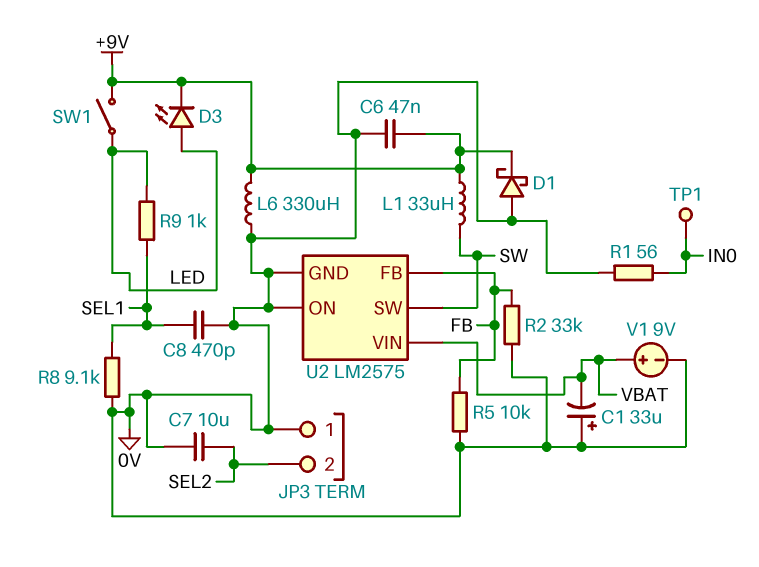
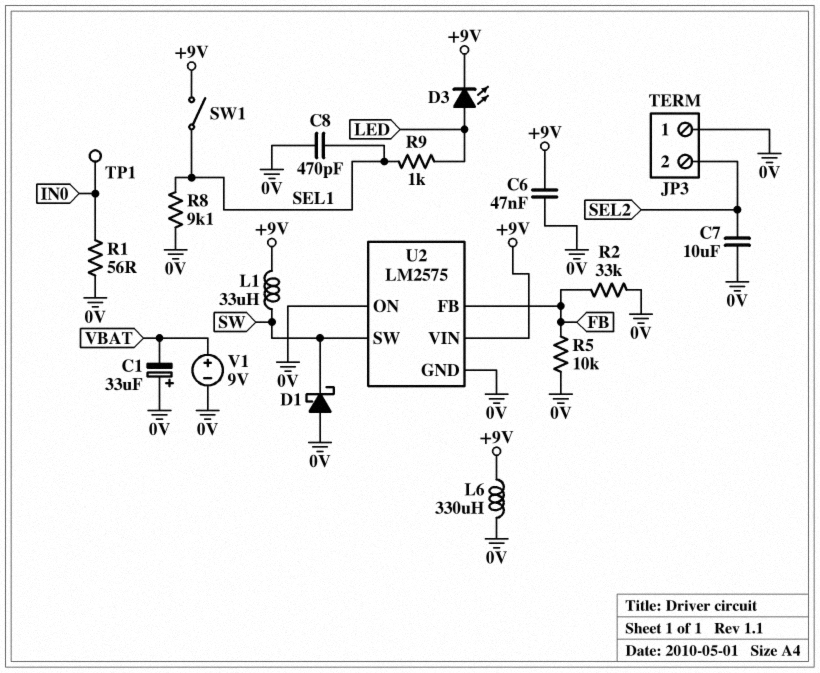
D1: schottky (A 0V, K +9V) -> schottky (A 0V, K SW)
SW1: switch (+9V, LED) -> switch (+9V, SEL1)
U2 pin VIN: VBAT -> +9V

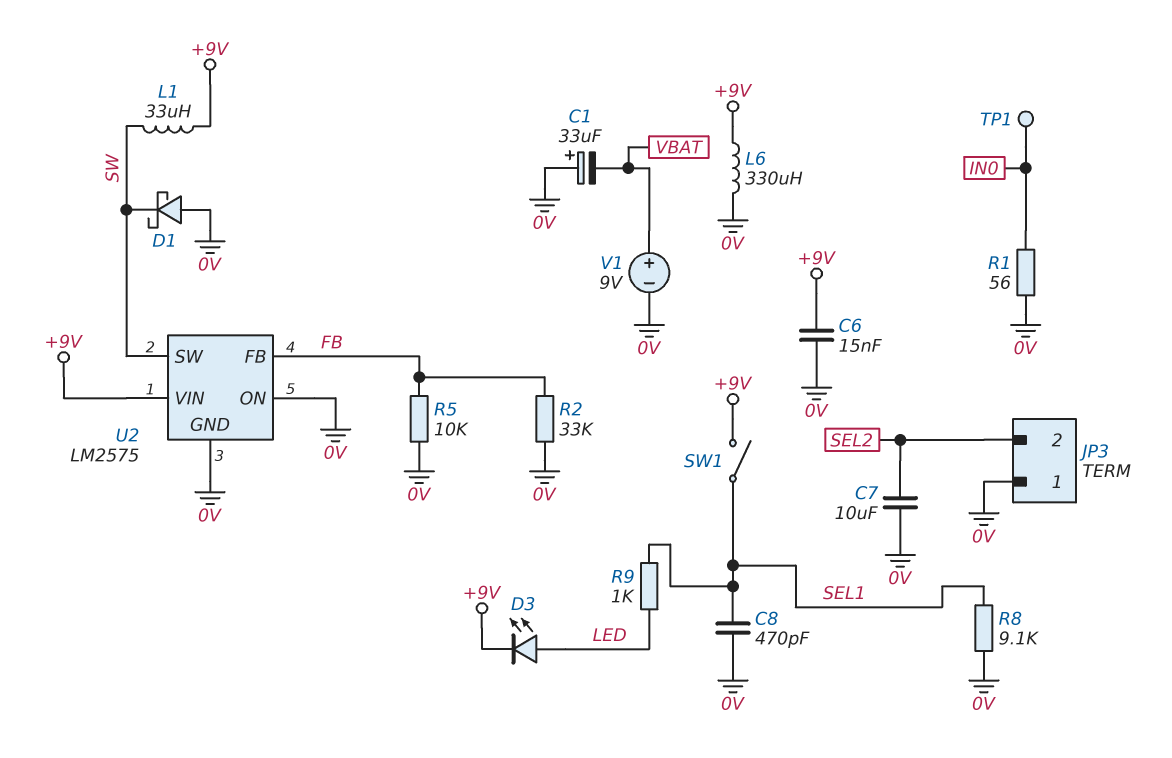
C6: 47nF (+9V, 0V) -> 15nF (+9V, 0V)

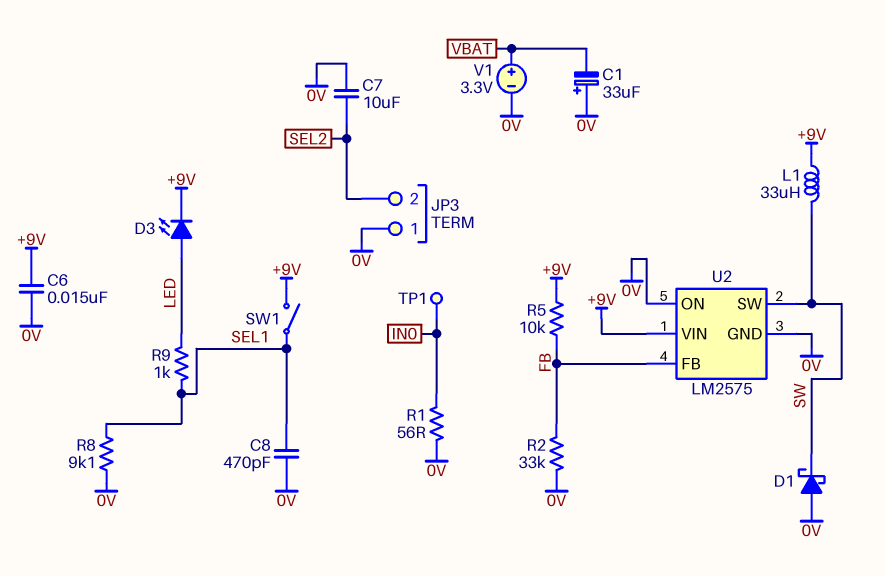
L6: 330uH (+9V, 0V) -> none
R5: 10k (0V, FB) -> 10k (+9V, FB)
V1: 9V (plus VBAT, minus 0V) -> 3.3V (plus VBAT, minus 0V)

